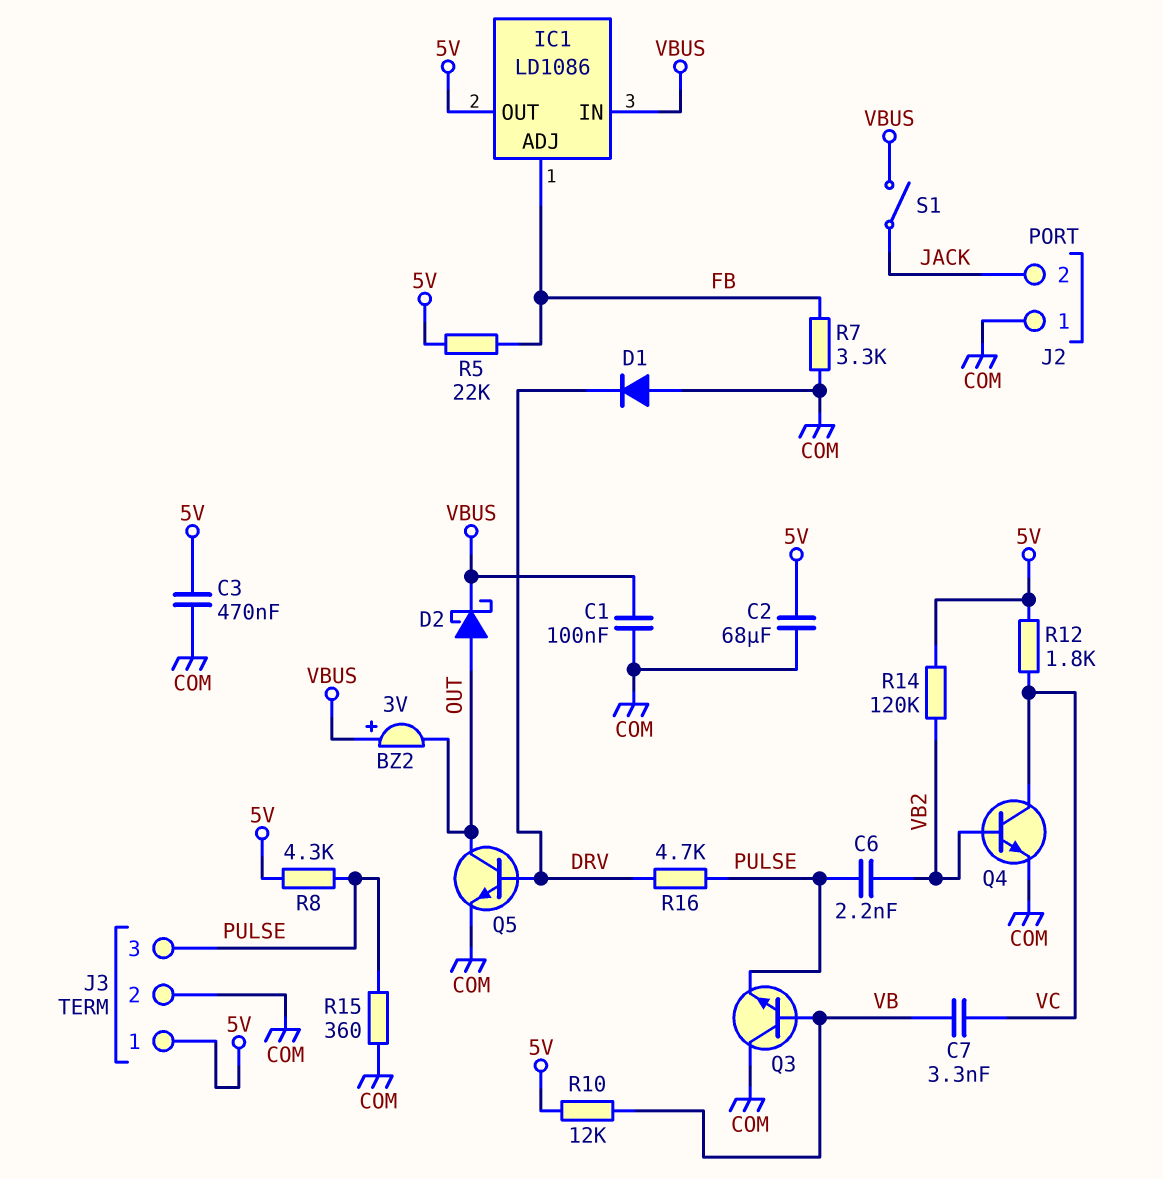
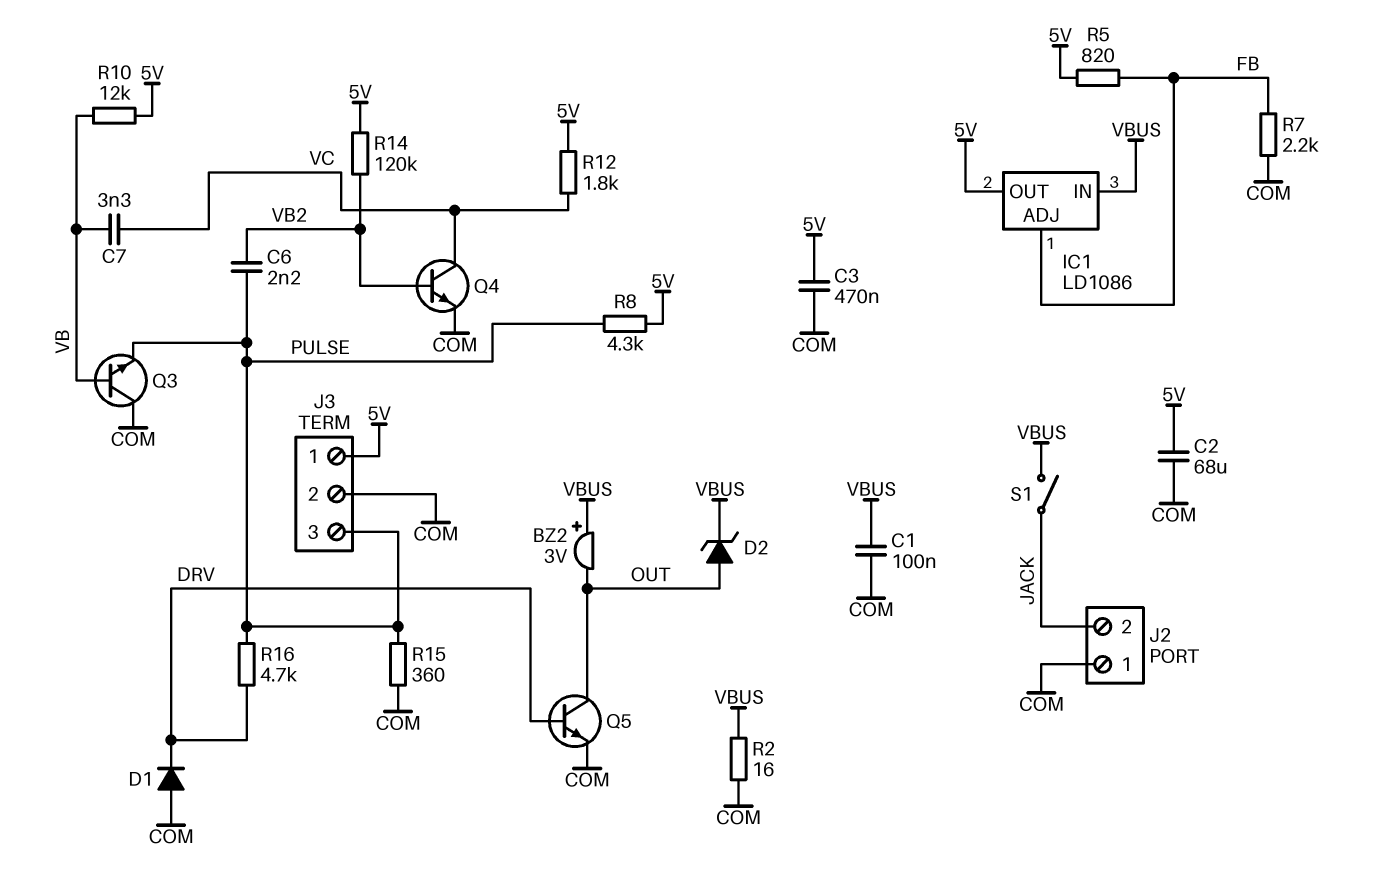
D2: schottky (A OUT, K VBUS) -> zener (A OUT, K VBUS)
R2: none -> 16 (COM, VBUS)
R5: 22k (5V, FB) -> 820 (5V, FB)
R7: 3.3k (COM, FB) -> 2.2k (COM, FB)

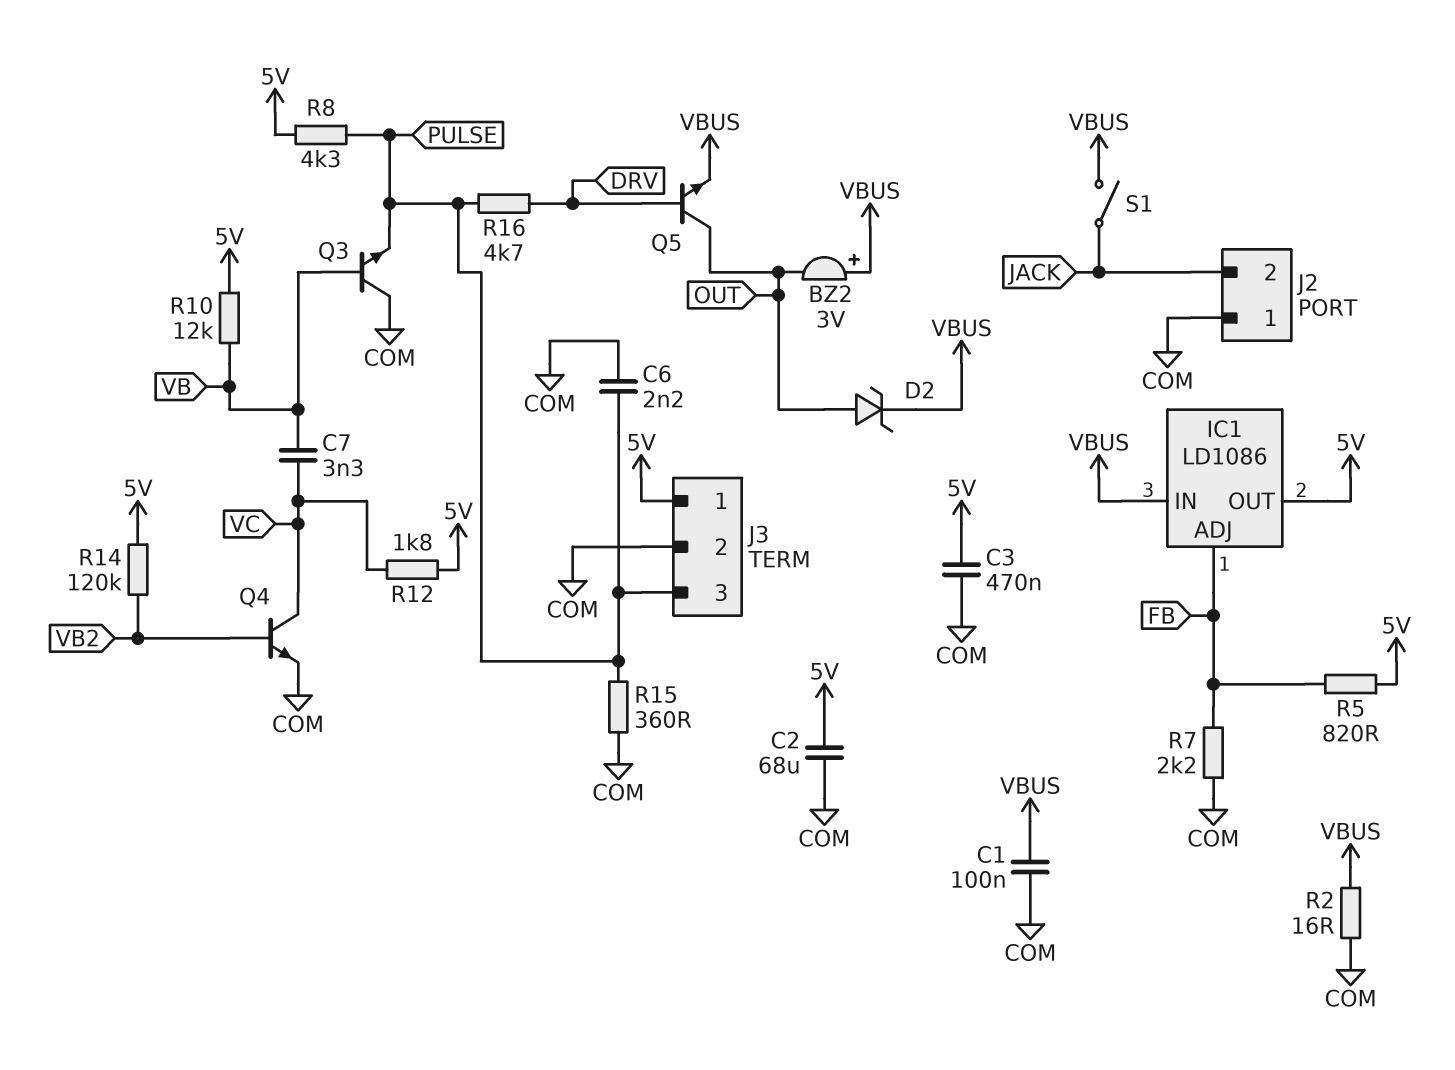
C6: 2.2nF (PULSE, VB2) -> 2.2nF (COM, PULSE)
D1: diode (A COM, K DRV) -> none
Q5: NPN (B DRV, C OUT, E COM) -> NPN (B DRV, C OUT, E VBUS)

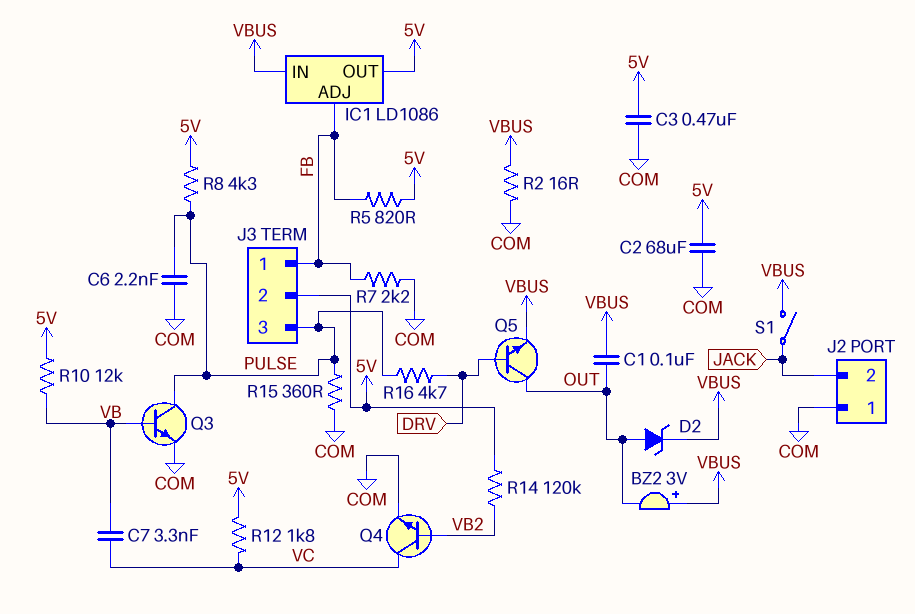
C1: 100nF (COM, VBUS) -> 100nF (OUT, VBUS)
J3 pin 1: 5V -> FB
J3 pin 2: COM -> 5V
Q3: NPN (B VB, C COM, E PULSE) -> NPN (B VB, C PULSE, E COM)

